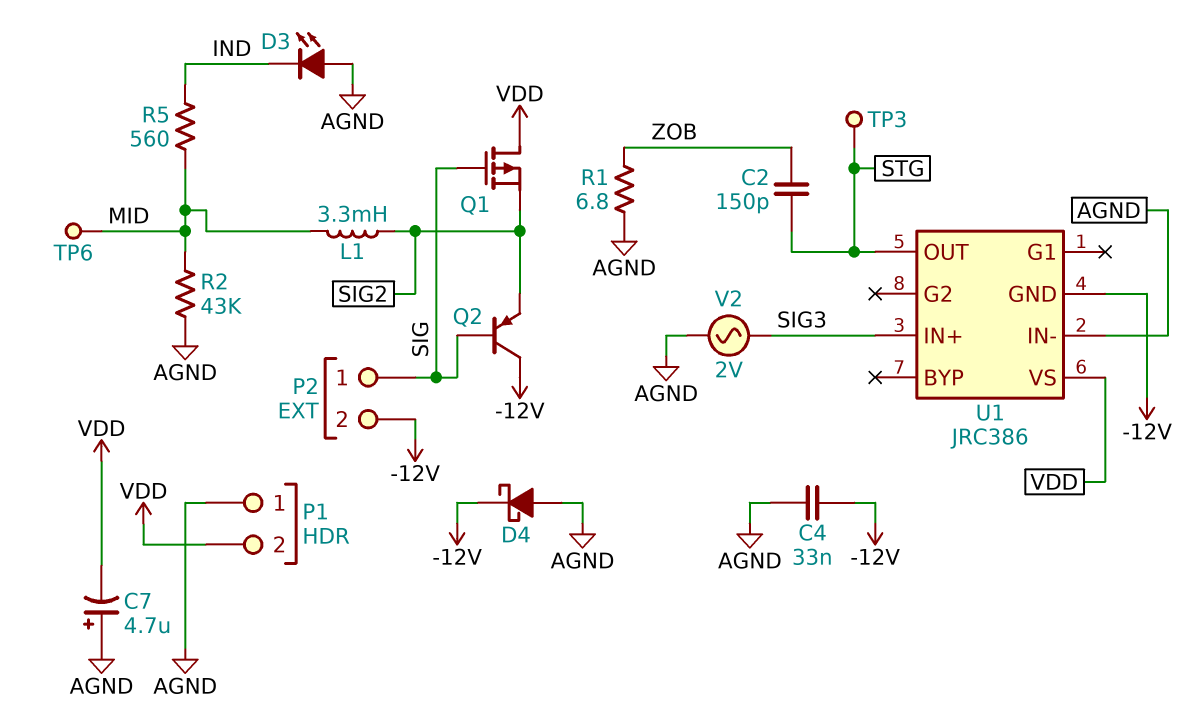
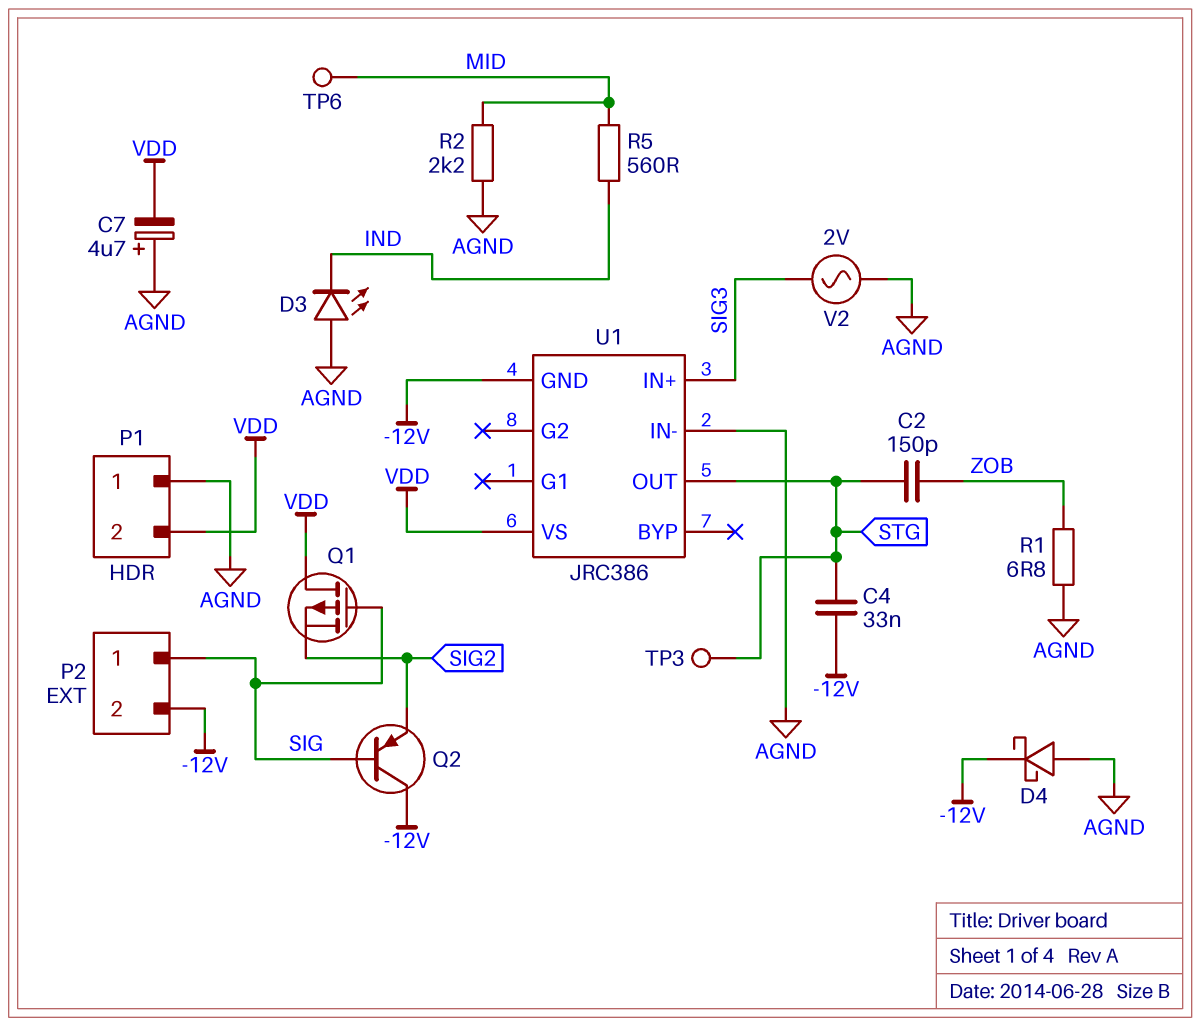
C4: 33nF (-12V, AGND) -> 33nF (-12V, STG)
L1: 3.3mH (MID, SIG2) -> none
R2: 43k (AGND, MID) -> 2.2k (AGND, MID)

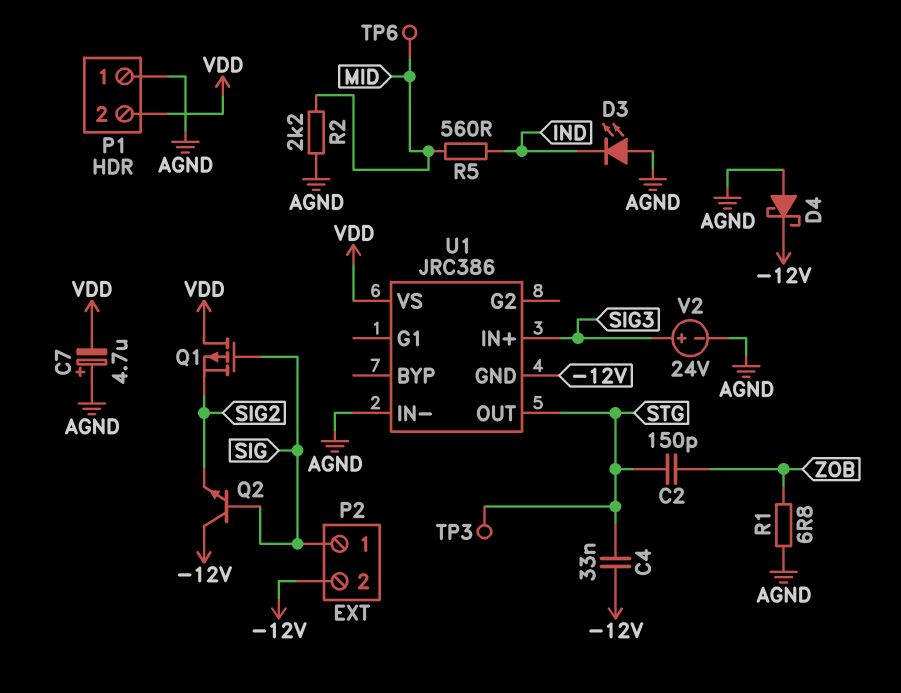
Q2: PNP (B SIG, C -12V, E SIG2) -> NPN (B SIG, C -12V, E SIG2)
V2: AC 2V (AGND, SIG3) -> 24V (plus SIG3, minus AGND)

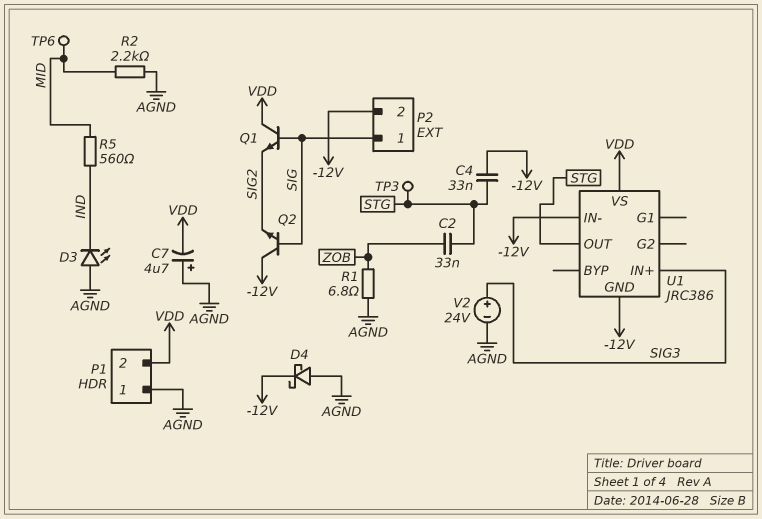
C2: 150pF (STG, ZOB) -> 33nF (STG, ZOB)
Q1: PMOS (G SIG, D VDD, S SIG2) -> NPN (B SIG, C VDD, E SIG2)
U1 pin IN-: AGND -> -12V

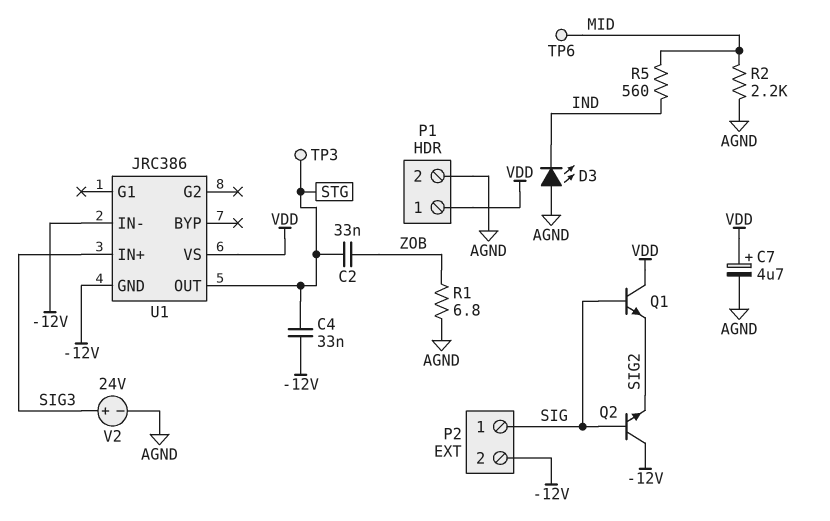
C7: 4.7uF (plus AGND, minus VDD) -> 4.7uF (plus VDD, minus AGND)
D4: schottky (A AGND, K -12V) -> none
P1 pin 1: AGND -> VDD
P1 pin 2: VDD -> AGND

